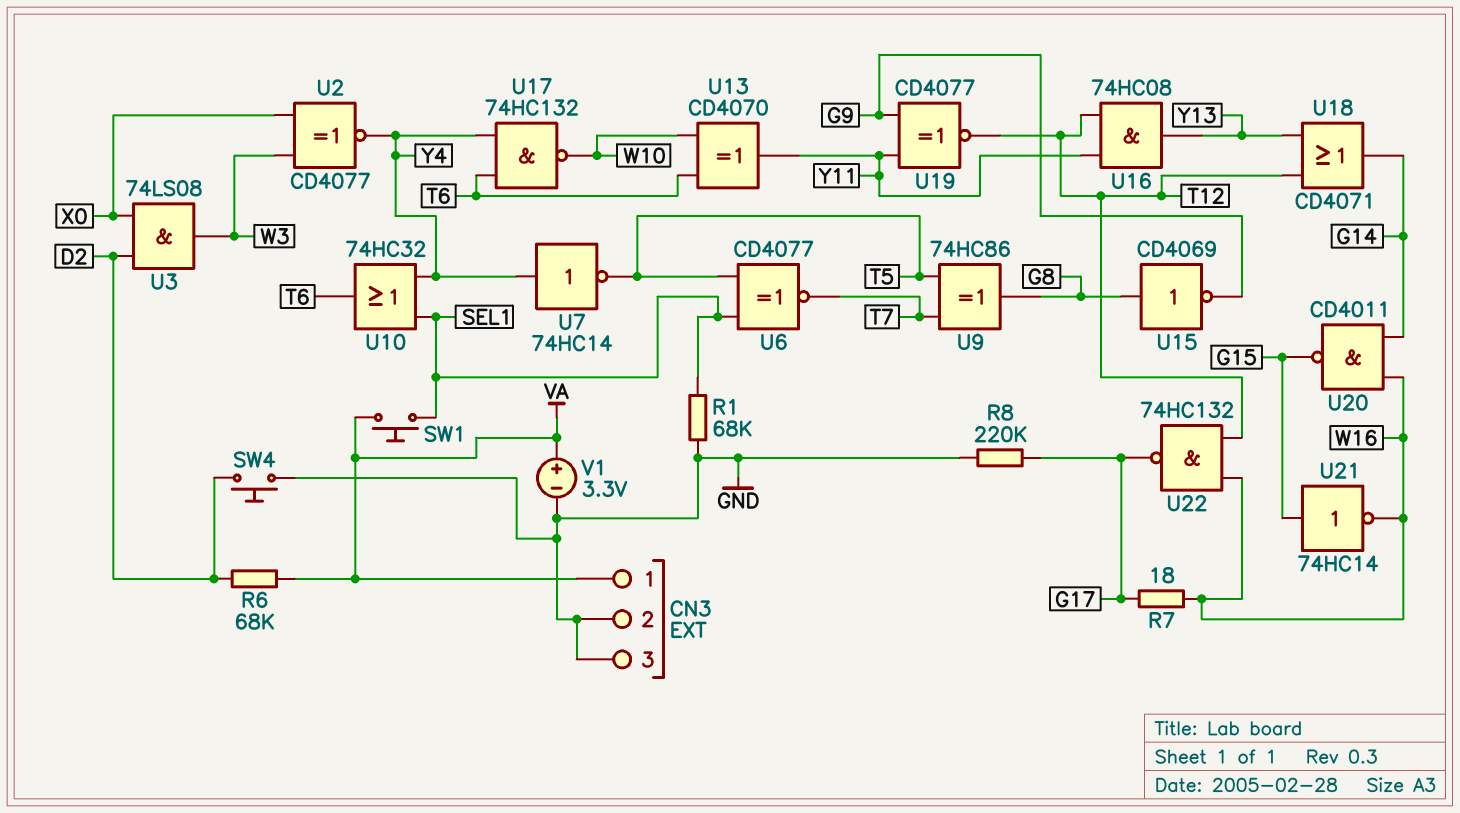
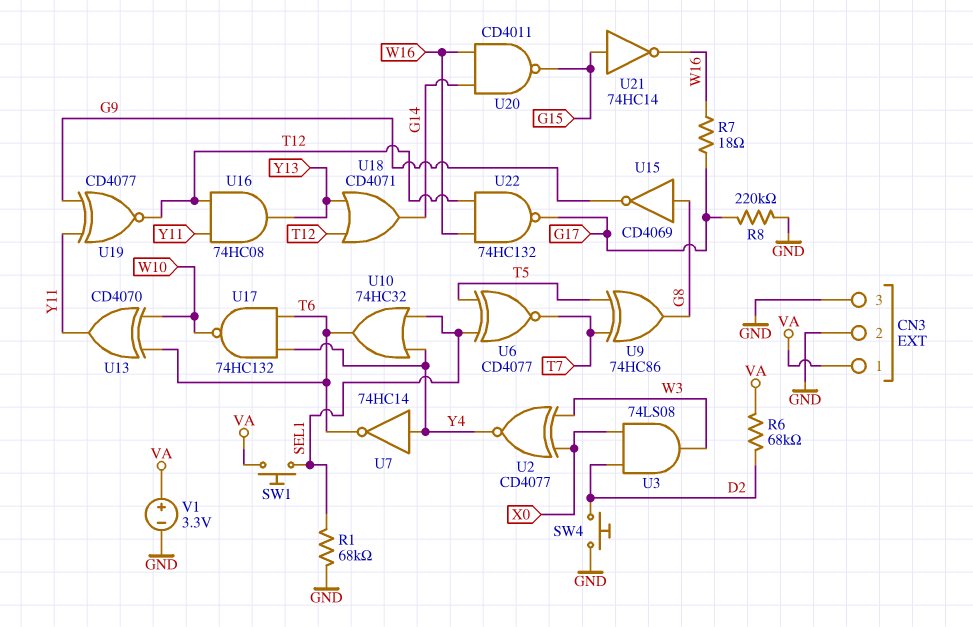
U7: NOT 74HC14 (in Y4, out T5) -> NOT 74HC14 (in Y4, out T6)

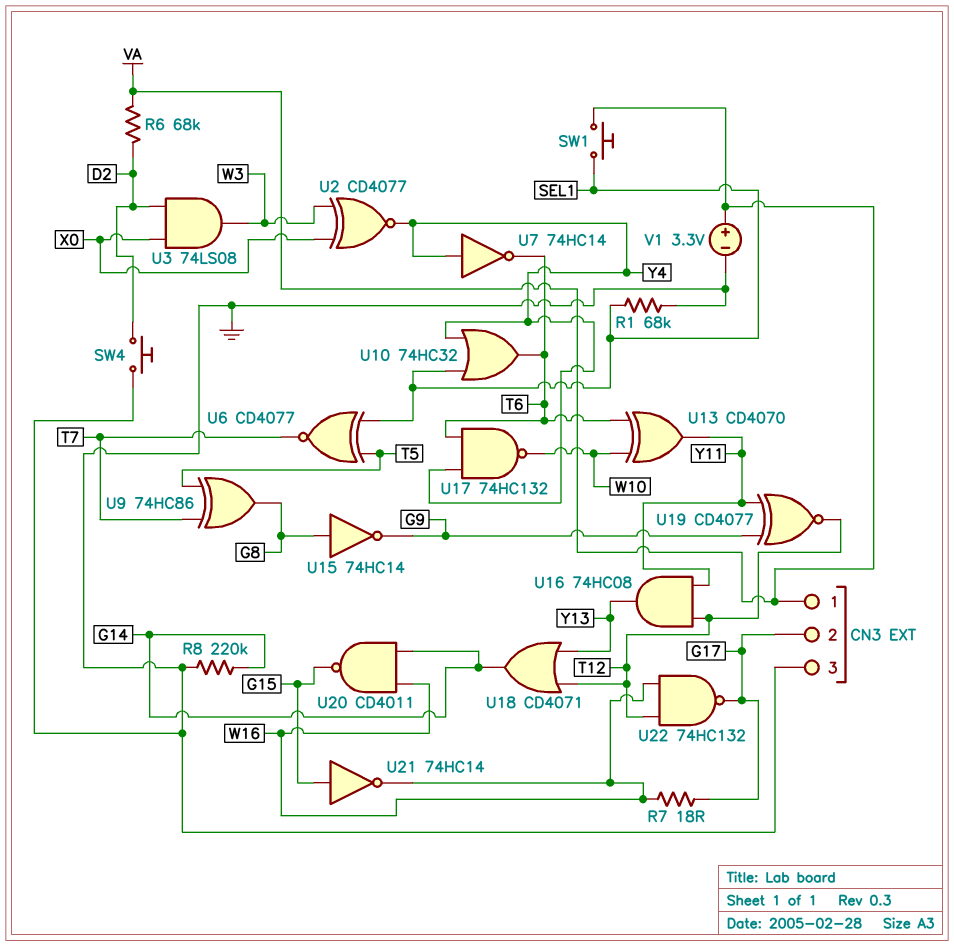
CN3 pin 2: GND -> G17
R8: 220k (G17, GND) -> 220k (G14, GND)
U15: NOT CD4069 (in G8, out G9) -> NOT 74HC14 (in G8, out G9)

